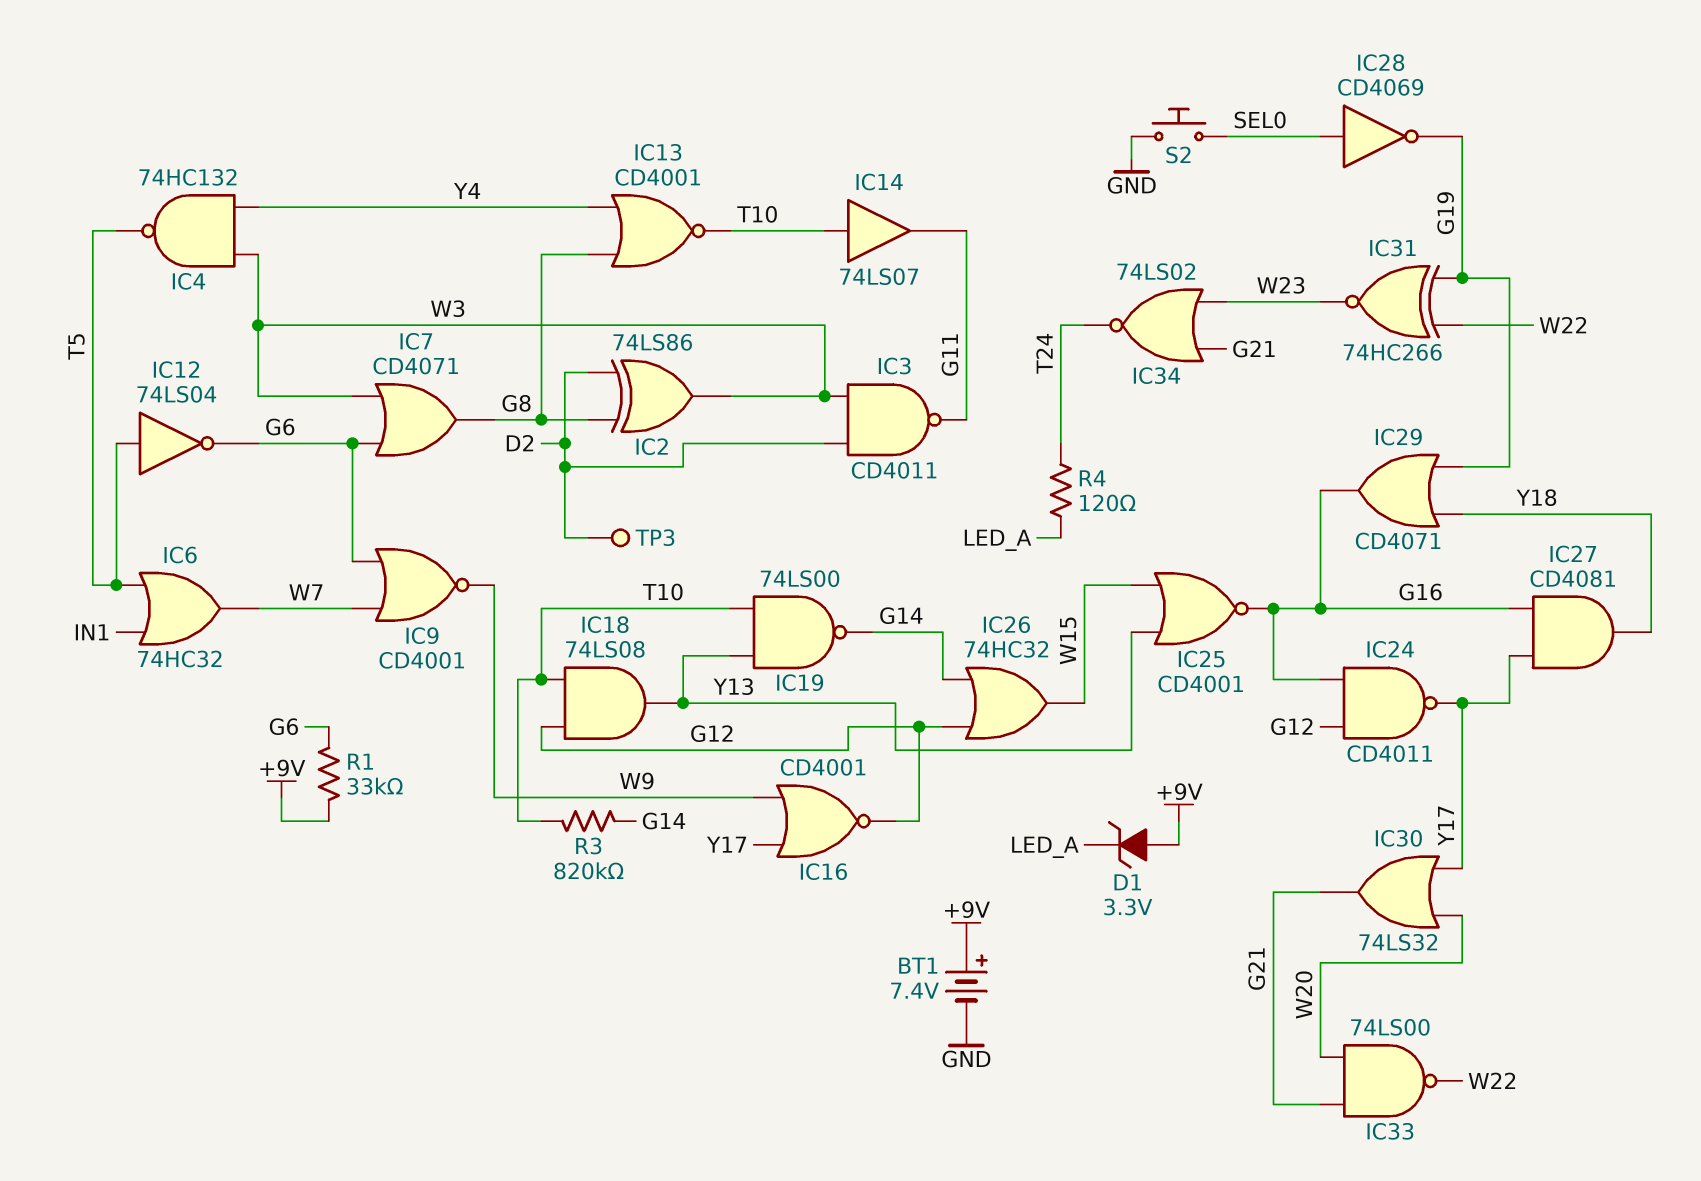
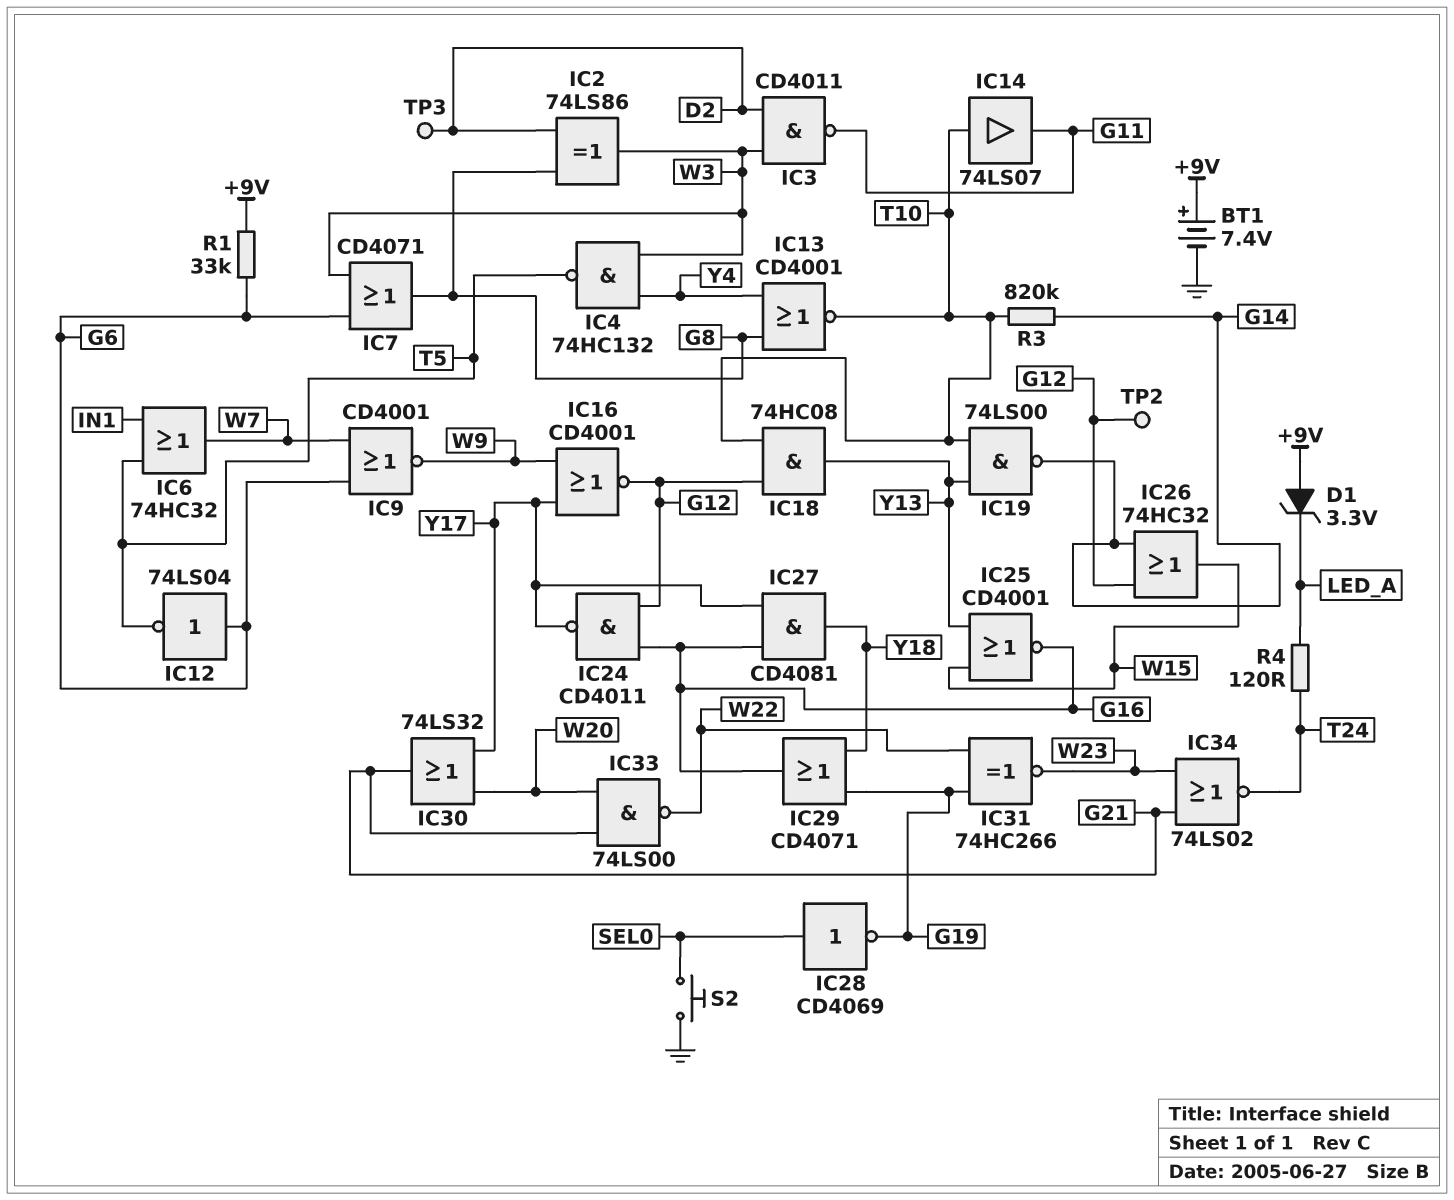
IC12: NOT 74LS04 (in T5, out G6) -> NOT 74LS04 (in G6, out T5)
IC18: AND 74LS08 (in G12, in T10, out Y13) -> AND 74HC08 (in G12, in T10, out Y13)
TP2: none -> test point (G12)

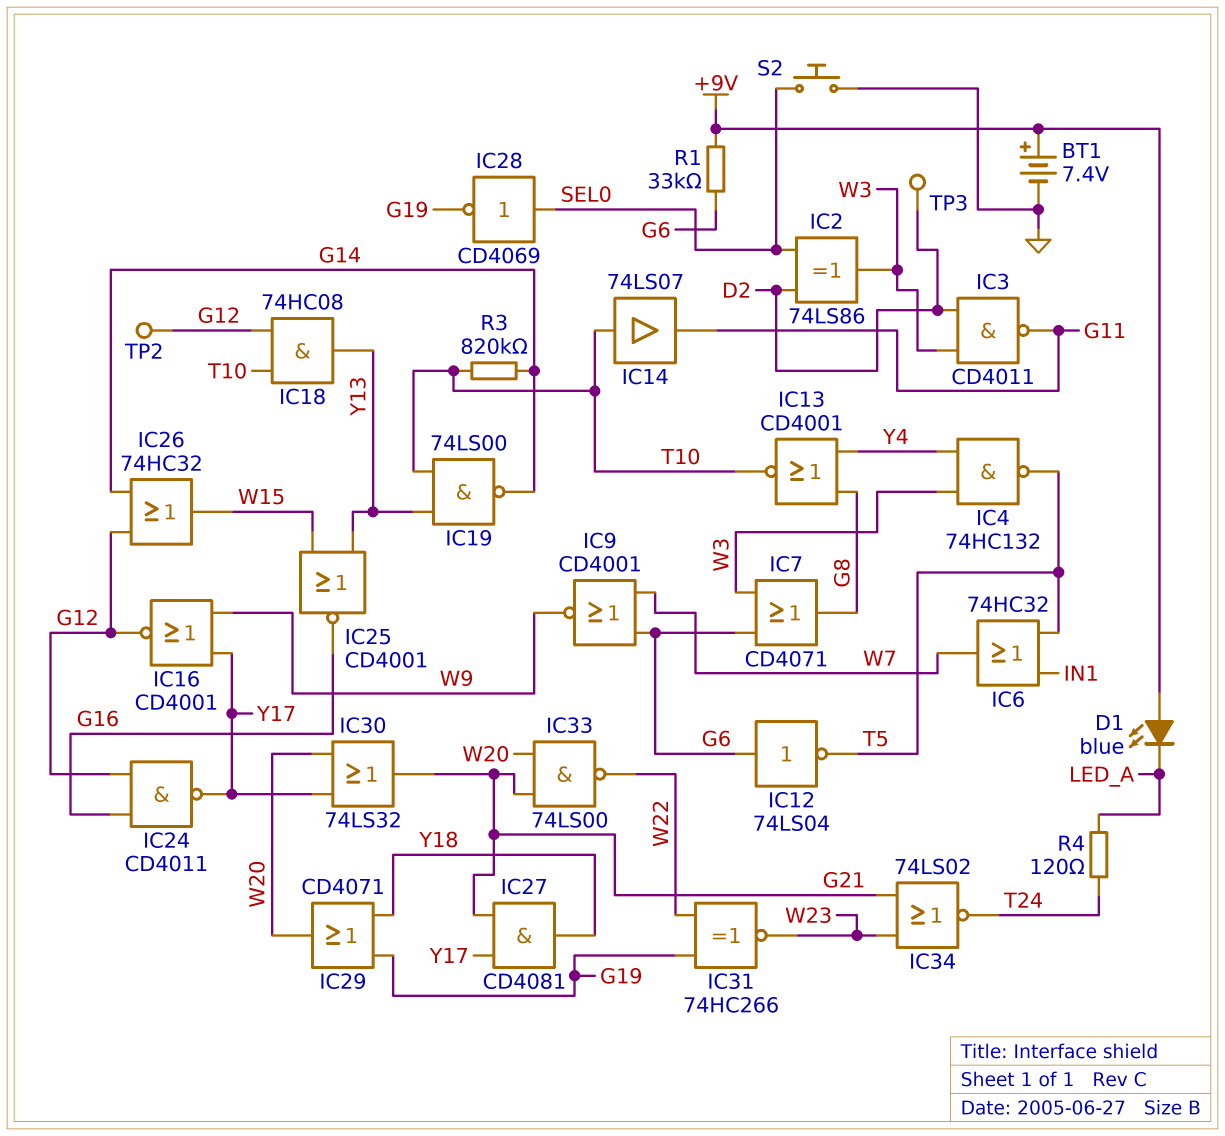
D1: zener 3.3V (A +9V, K LED_A) -> LED blue (A +9V, K LED_A)
IC2: XOR 74LS86 (in D2, in G8, out W3) -> XOR 74LS86 (in D2, in SEL0, out W3)
IC27: AND CD4081 (in G16, in Y17, out Y18) -> AND CD4081 (in G21, in Y17, out Y18)
IC29: OR CD4071 (in G19, in Y18, out G16) -> OR CD4071 (in G19, in Y18, out W20)

